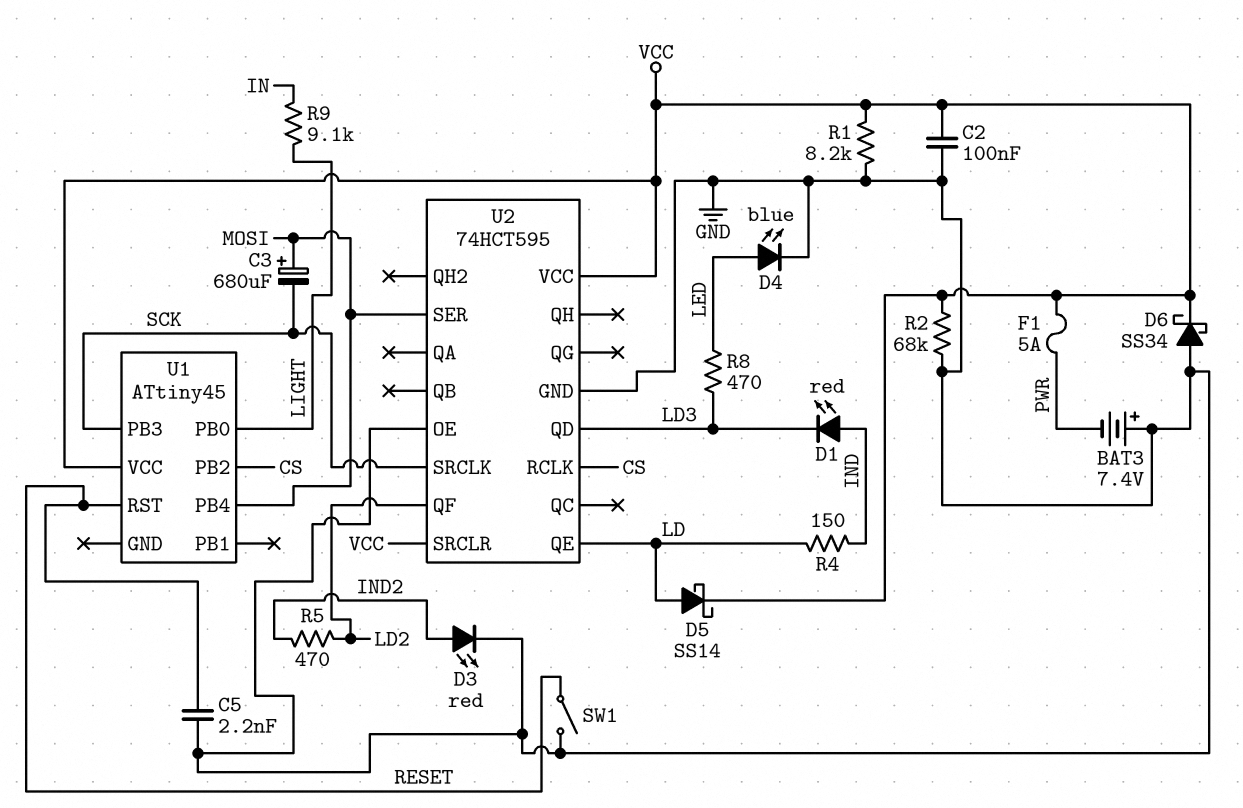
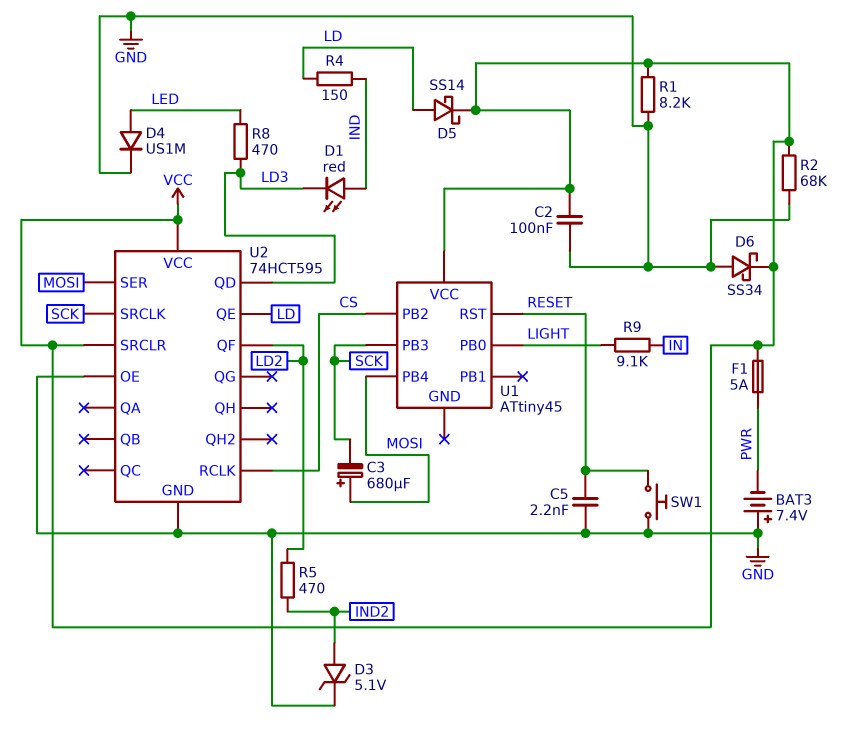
D3: LED red (A IND2, K GND) -> zener 5.1V (A IND2, K GND)
D4: LED blue (A LED, K GND) -> diode US1M (A LED, K GND)
SW1: switch (GND, RESET) -> button (GND, RESET)

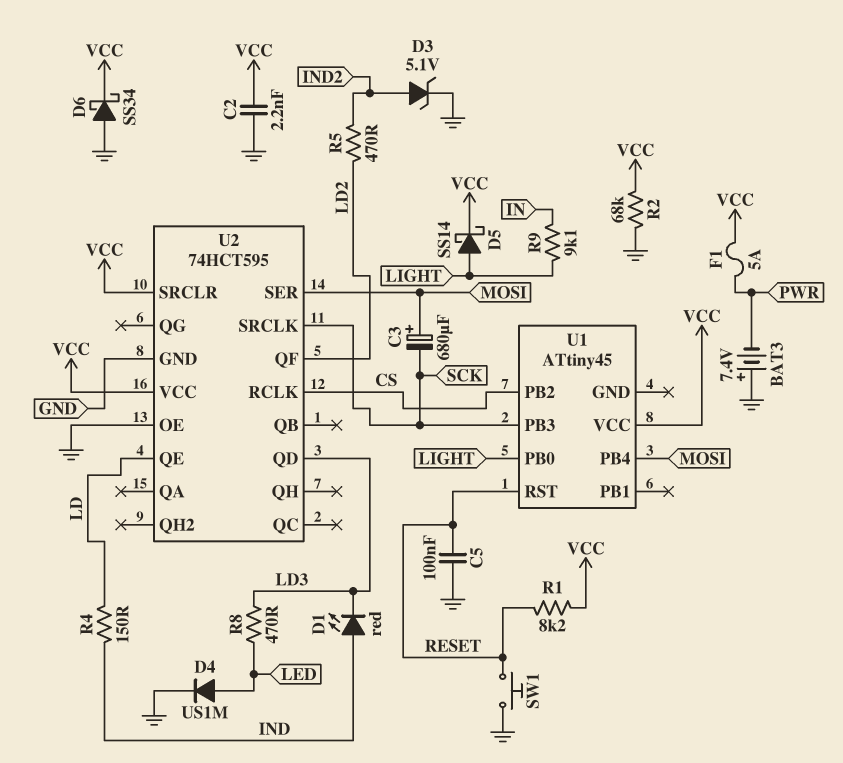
C2: 100nF (GND, VCC) -> 2.2nF (GND, VCC)
C5: 2.2nF (GND, RESET) -> 100nF (GND, RESET)
D5: schottky SS14 (A LD, K VCC) -> schottky SS14 (A LIGHT, K VCC)
R1: 8.2k (GND, VCC) -> 8.2k (RESET, VCC)

